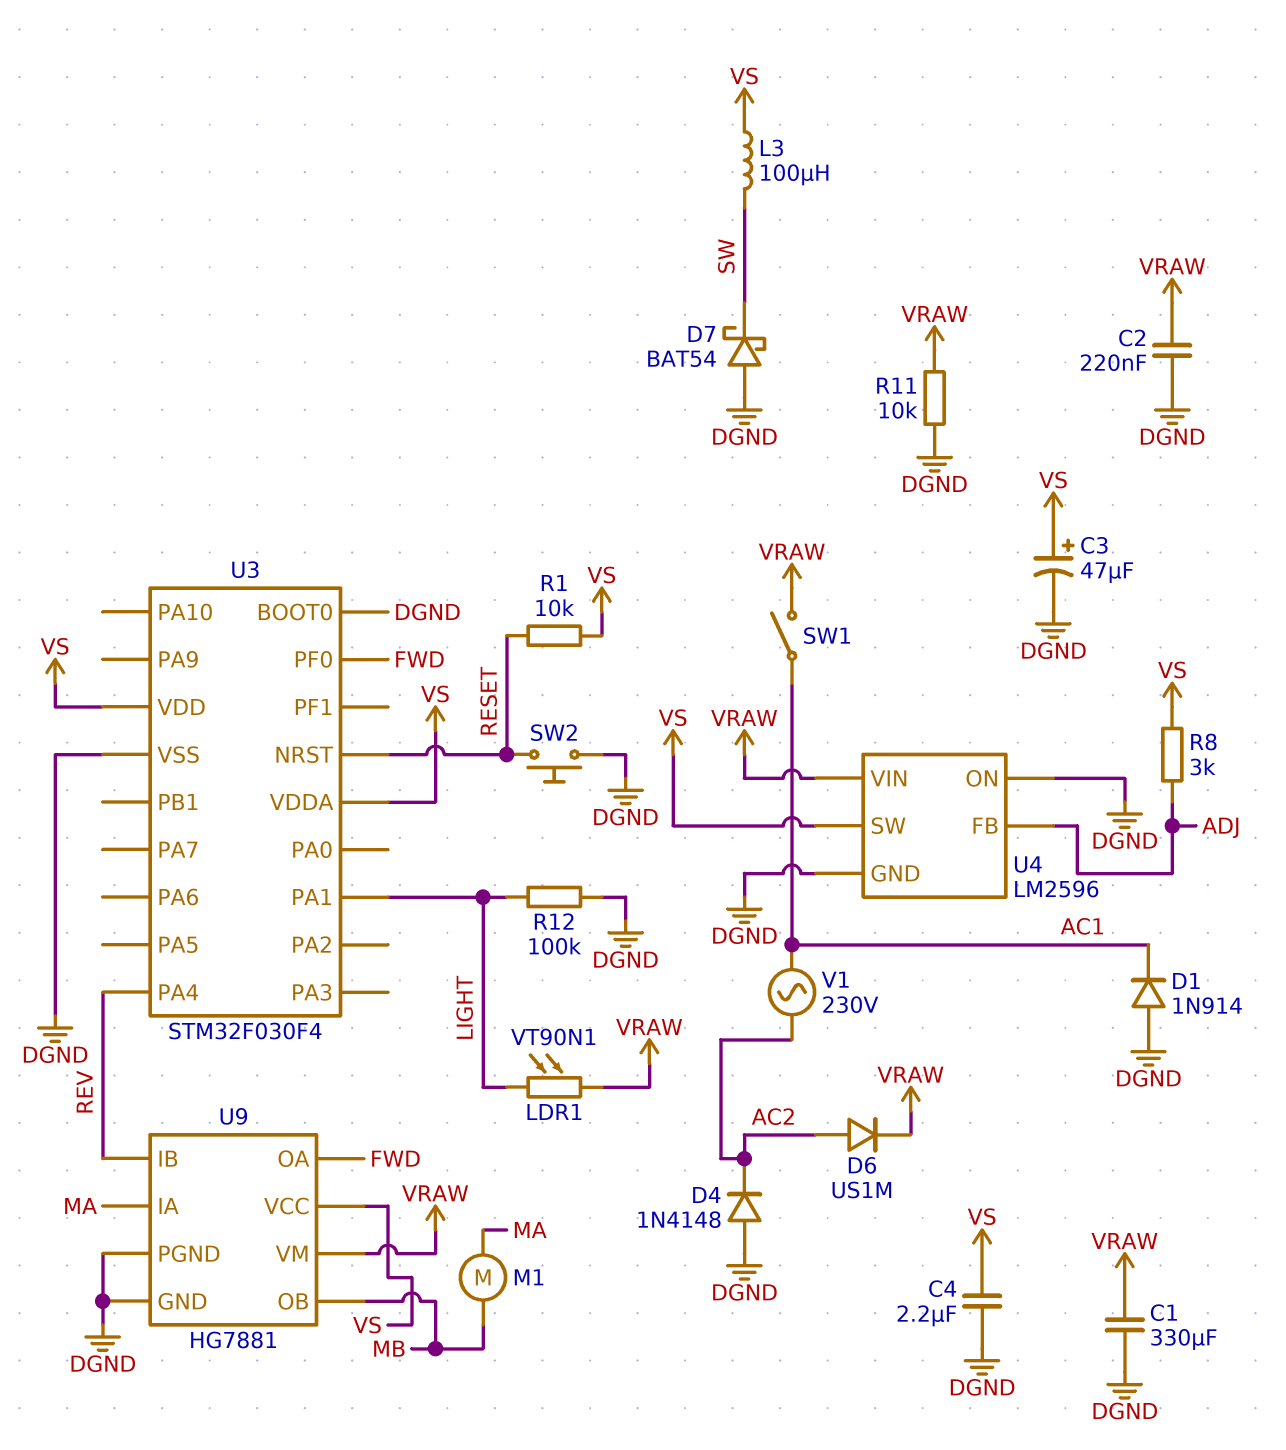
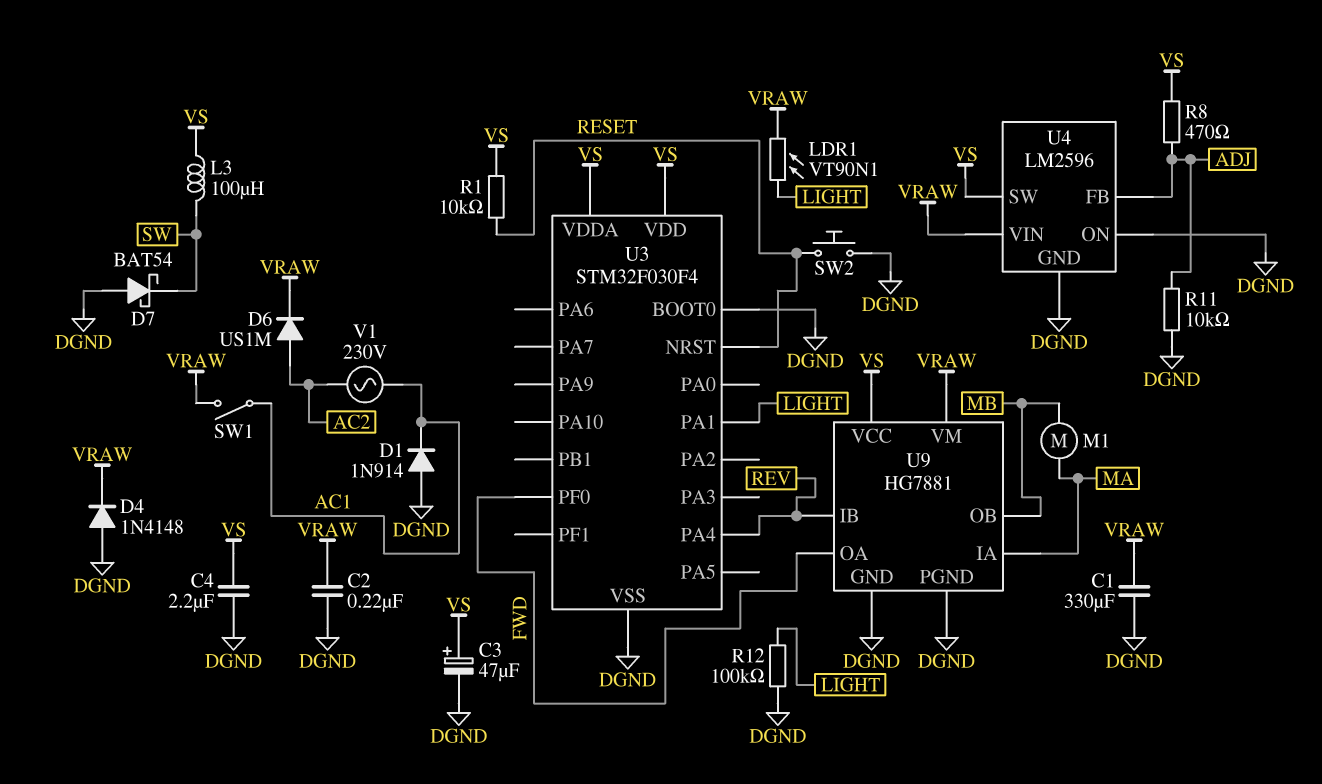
D4: diode 1N4148 (A DGND, K AC2) -> diode 1N4148 (A DGND, K VRAW)
R8: 3k (ADJ, VS) -> 470 (ADJ, VS)
R11: 10k (DGND, VRAW) -> 10k (ADJ, DGND)

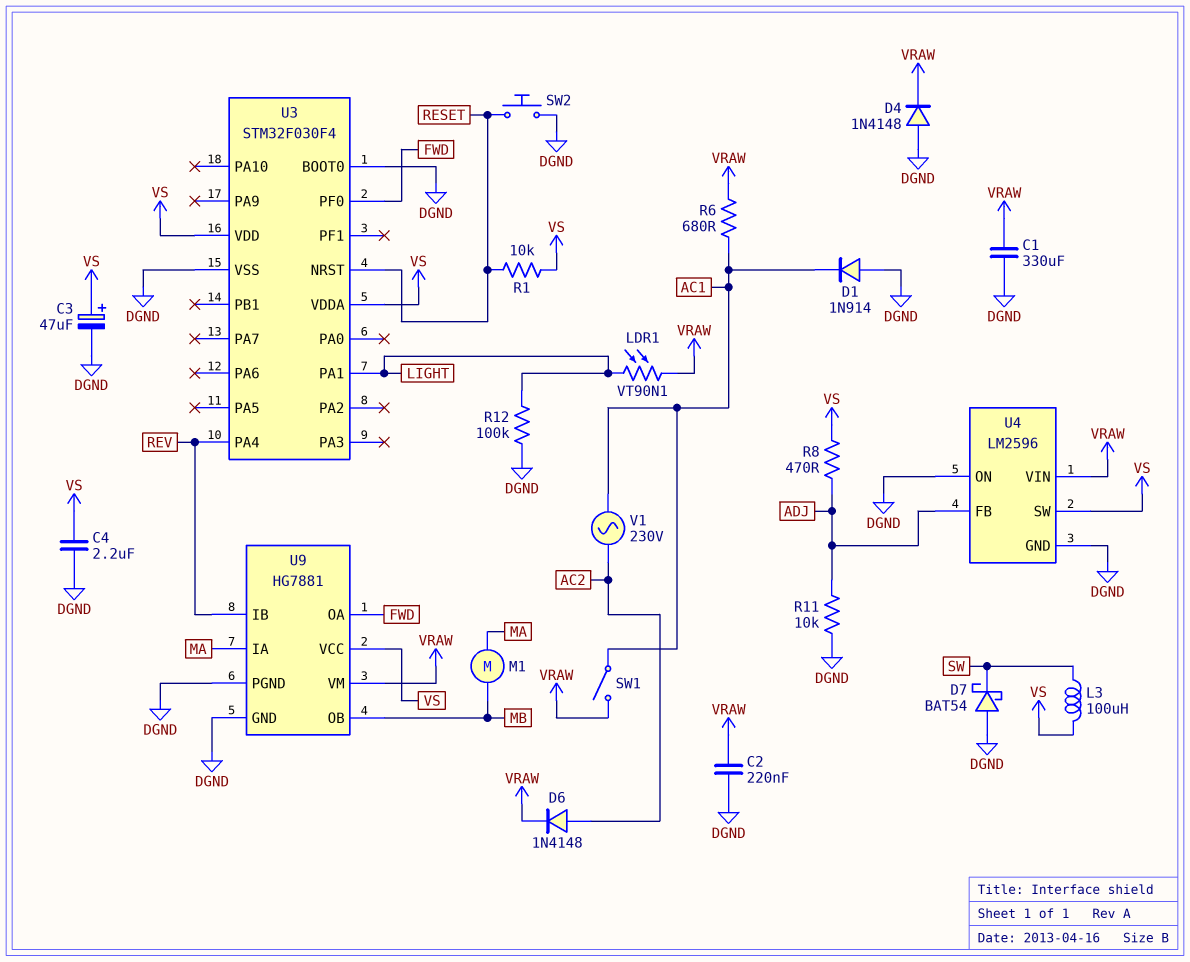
D6: diode US1M (A AC2, K VRAW) -> diode 1N4148 (A AC2, K VRAW)
R6: none -> 680 (AC1, VRAW)

